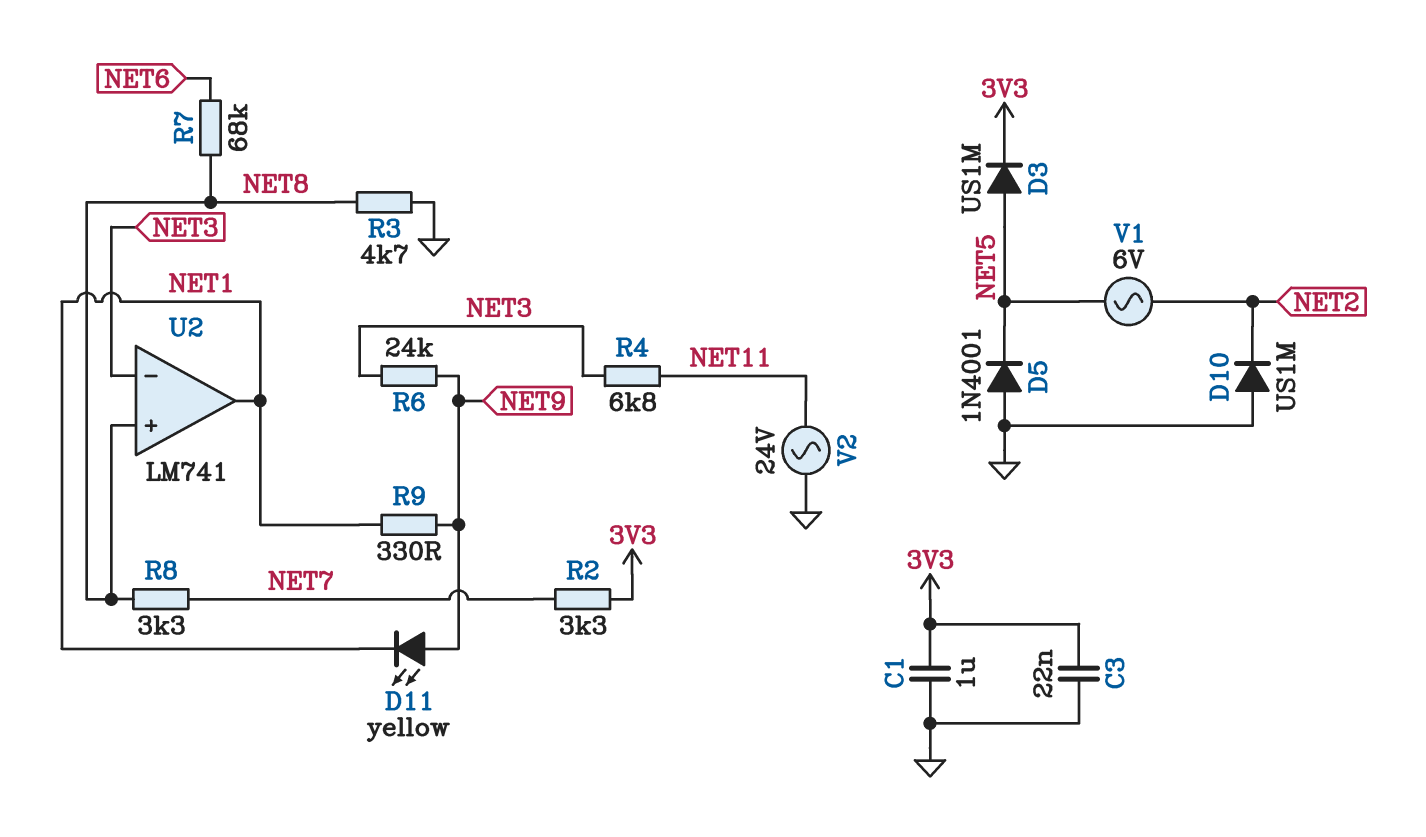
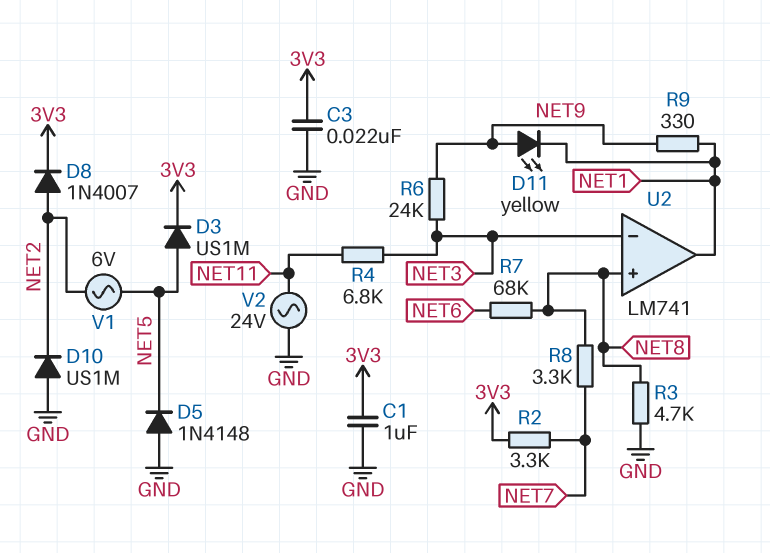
D5: diode 1N4001 (A GND, K NET5) -> diode 1N4148 (A GND, K NET5)
D8: none -> diode 1N4007 (A NET2, K 3V3)

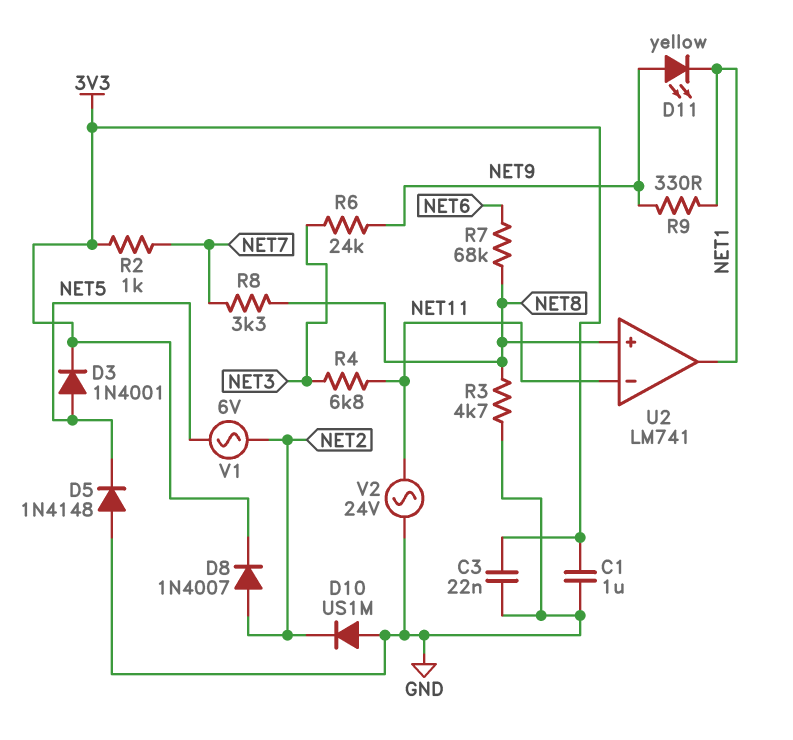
D3: diode US1M (A NET5, K 3V3) -> diode 1N4001 (A NET5, K 3V3)
R2: 3.3k (3V3, NET7) -> 1k (3V3, NET7)
U2 pin in-: NET3 -> NET11

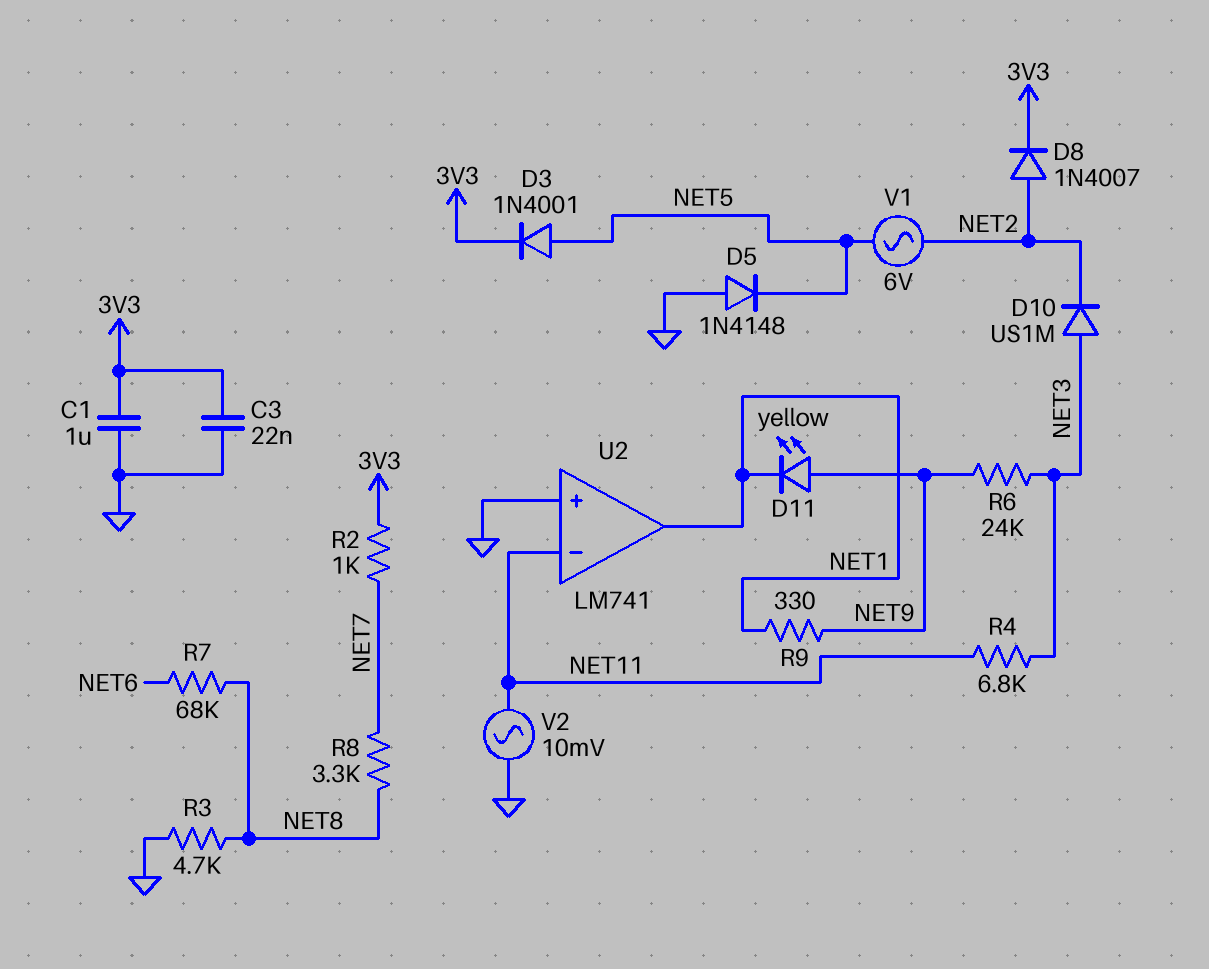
D10: diode US1M (A GND, K NET2) -> diode US1M (A NET3, K NET2)
U2 pin in+: NET8 -> GND
V2: AC 24V (GND, NET11) -> AC 10mV (GND, NET11)

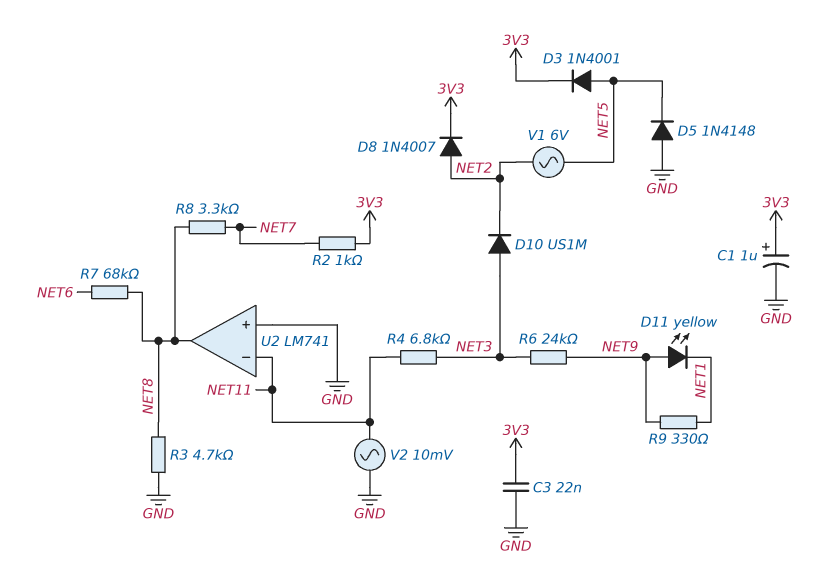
C1: 1uF (3V3, GND) -> 1uF (plus 3V3, minus GND)
U2 pin out: NET1 -> NET8

